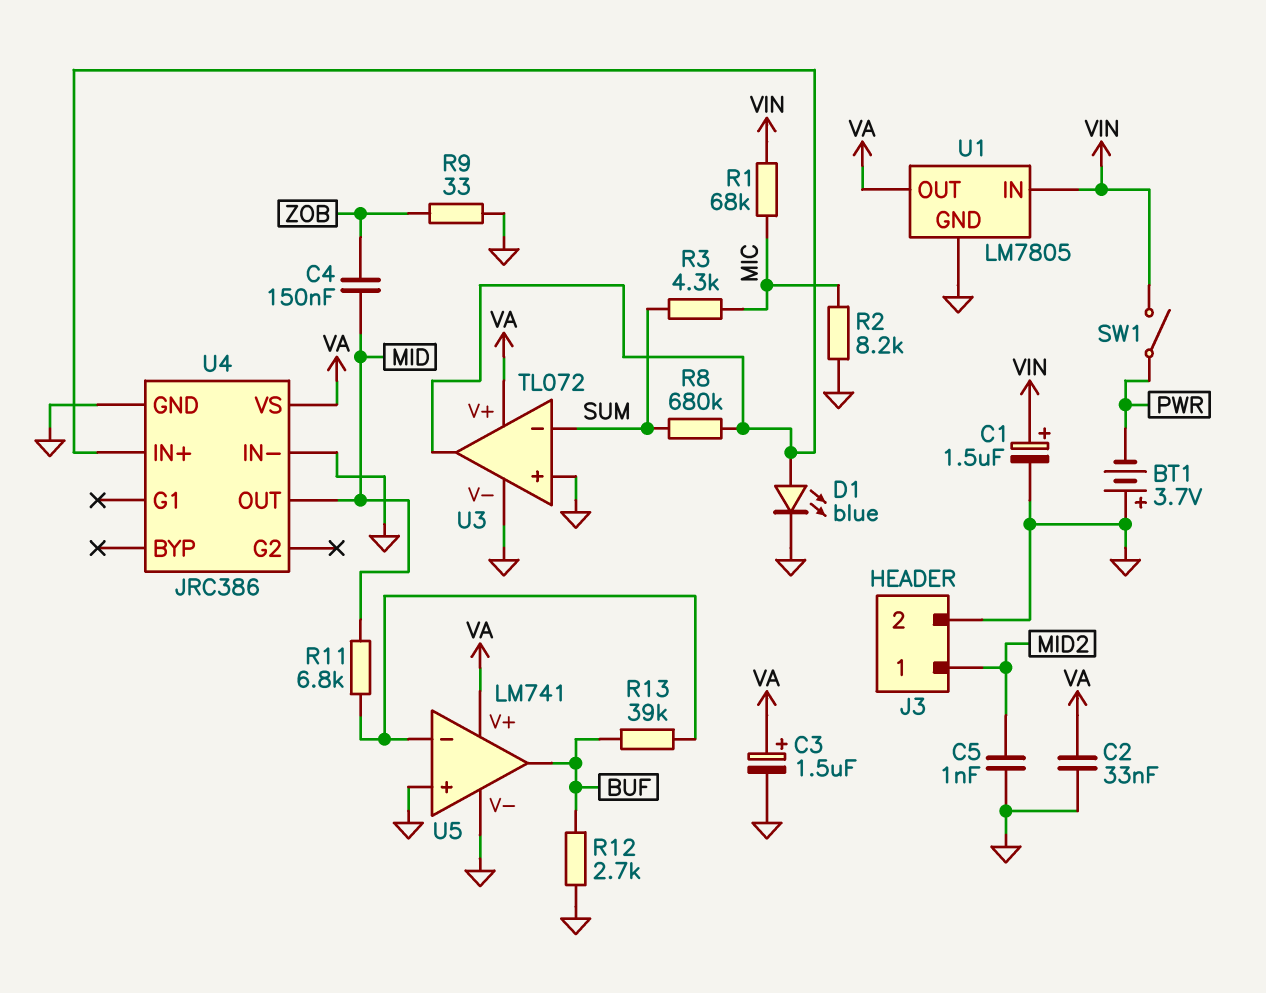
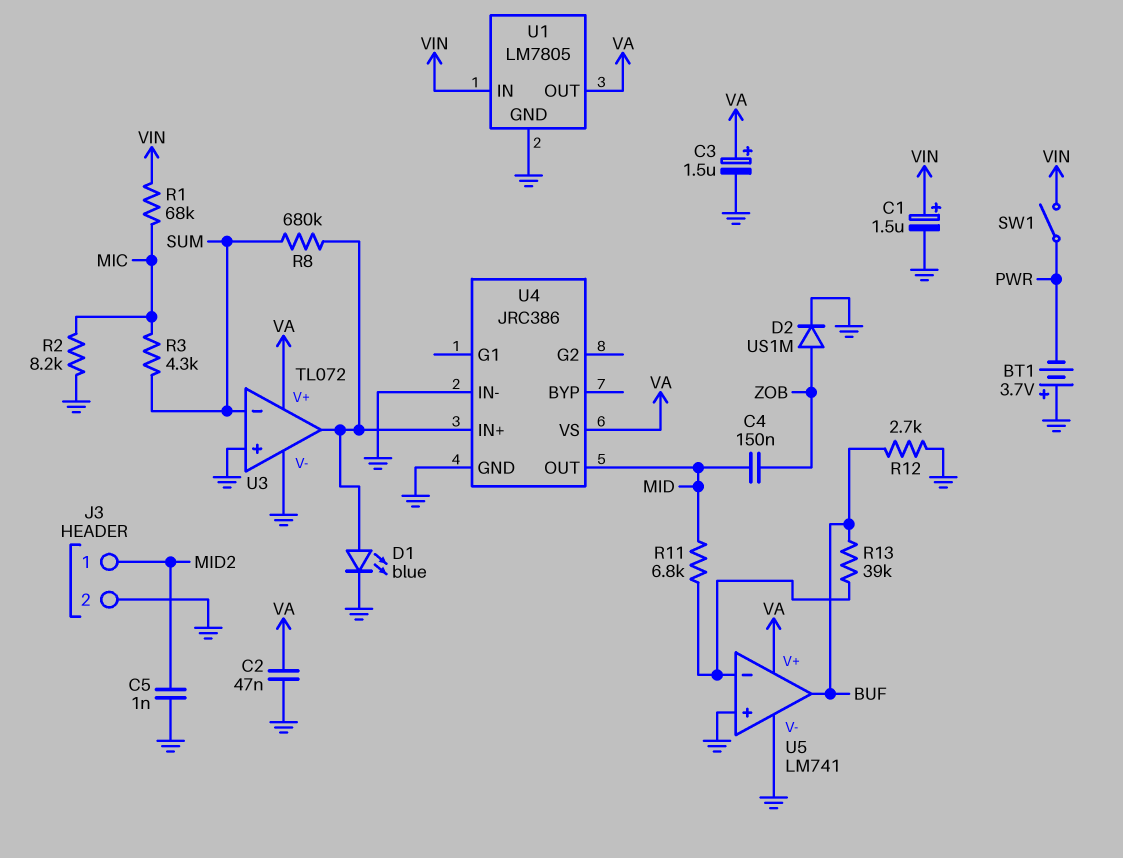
C2: 33nF (GND, VA) -> 47nF (GND, VA)
D2: none -> diode US1M (A ZOB, K GND)
R9: 33 (GND, ZOB) -> none

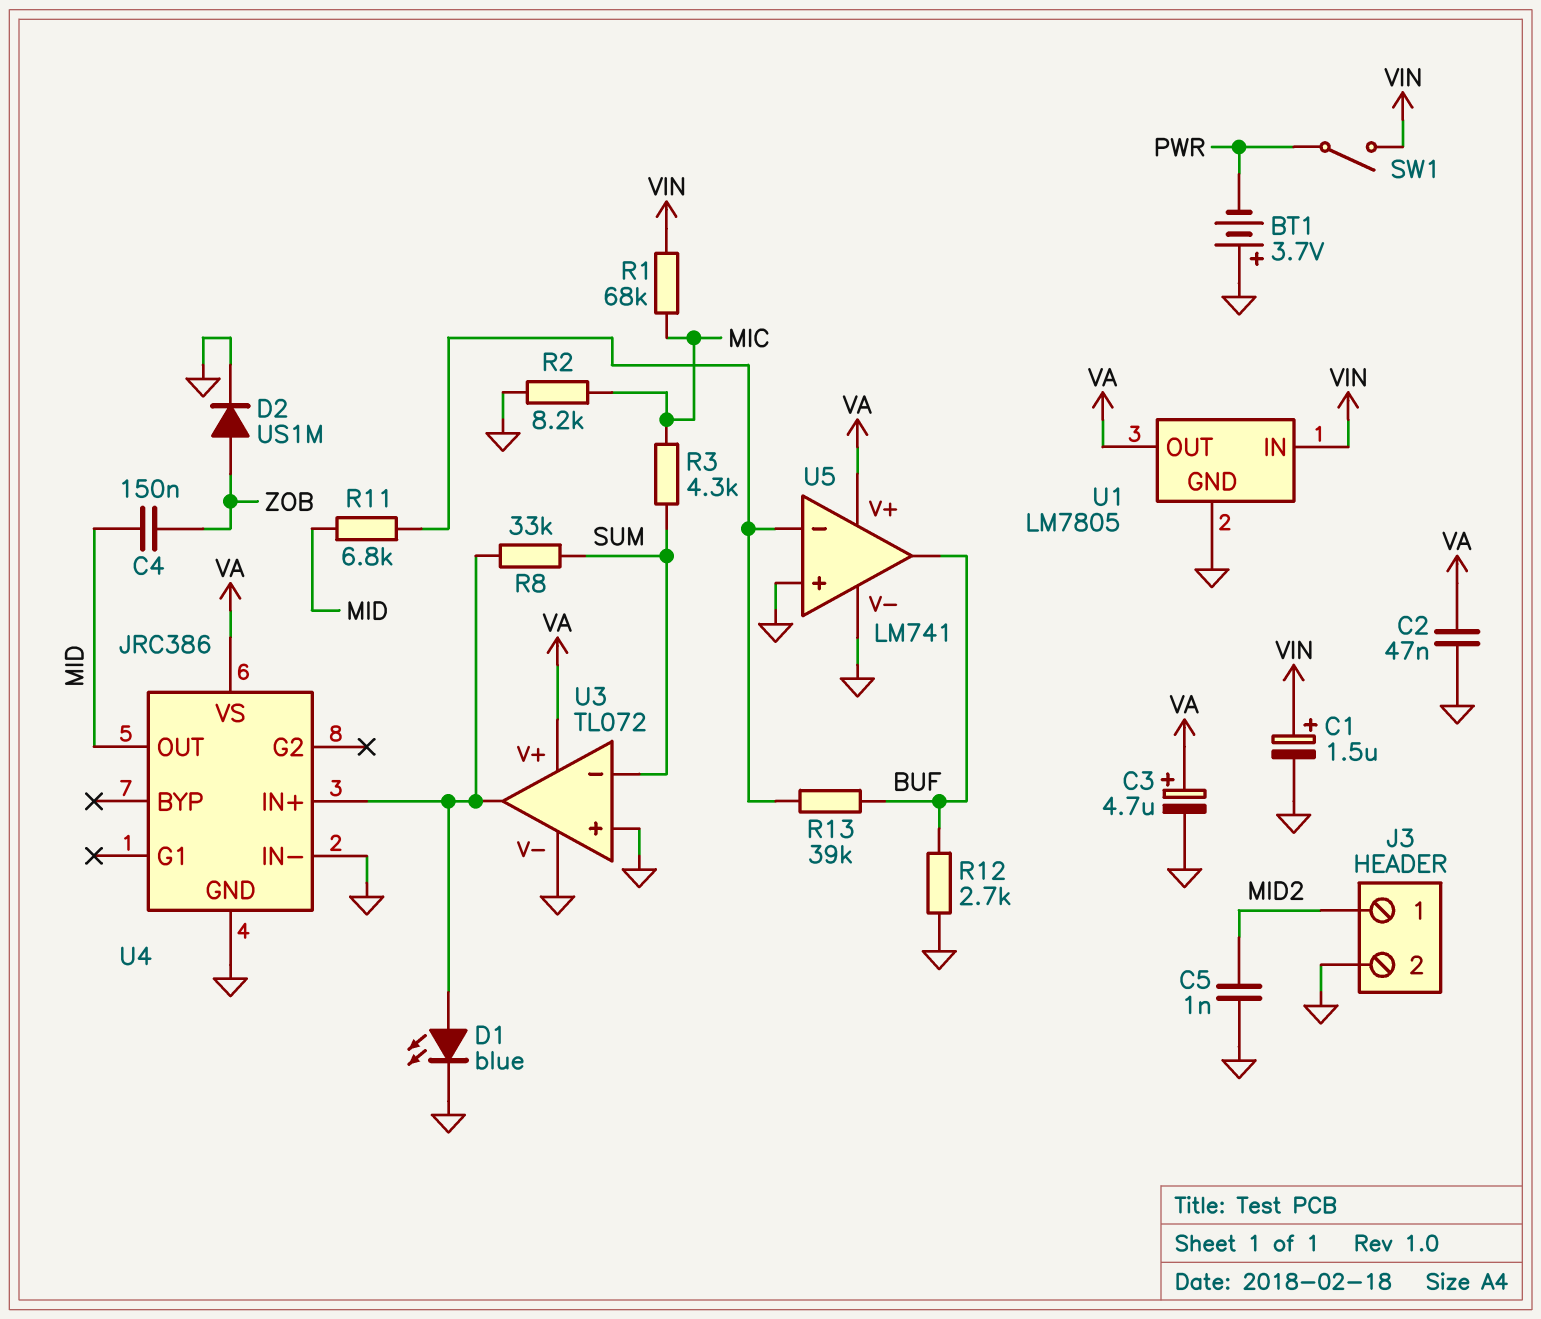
C3: 1.5uF (plus VA, minus GND) -> 4.7uF (plus VA, minus GND)
R8: 680k (SUM, U3/out) -> 33k (SUM, U3/out)

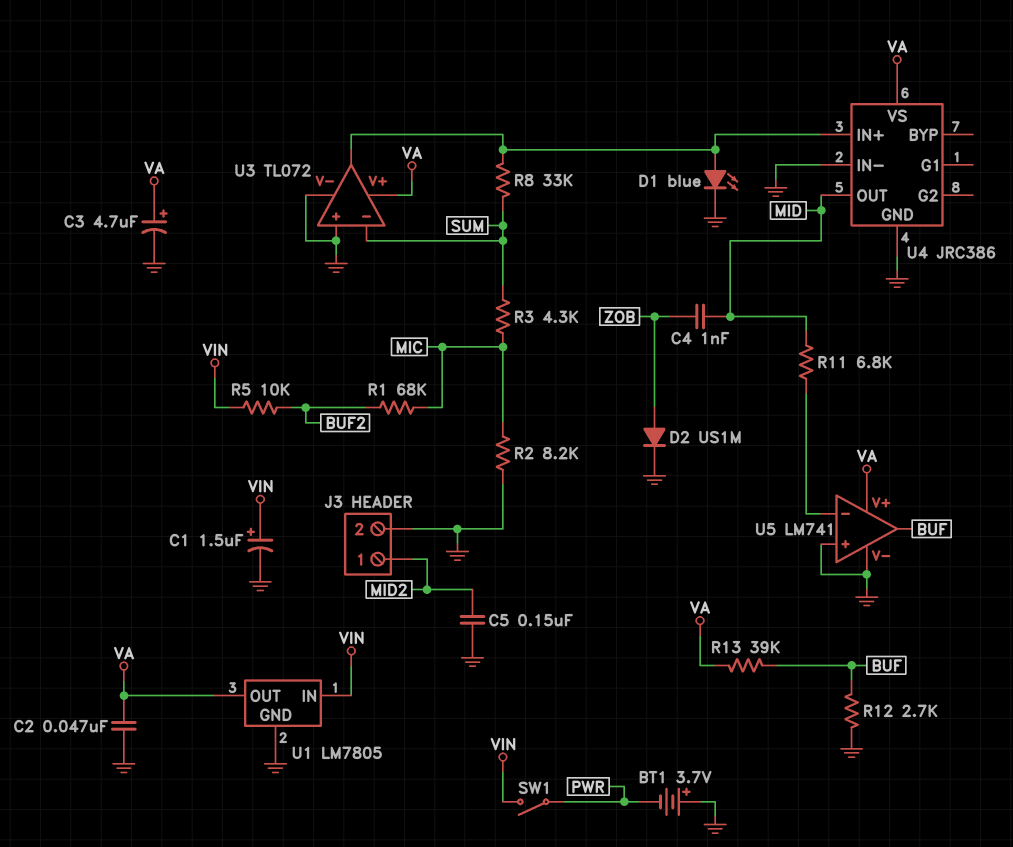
C4: 150nF (MID, ZOB) -> 1nF (MID, ZOB)
C5: 1nF (GND, MID2) -> 150nF (GND, MID2)
R1: 68k (MIC, VIN) -> 68k (BUF2, MIC)
R5: none -> 10k (BUF2, VIN)
R13: 39k (BUF, U5/in-) -> 39k (BUF, VA)

